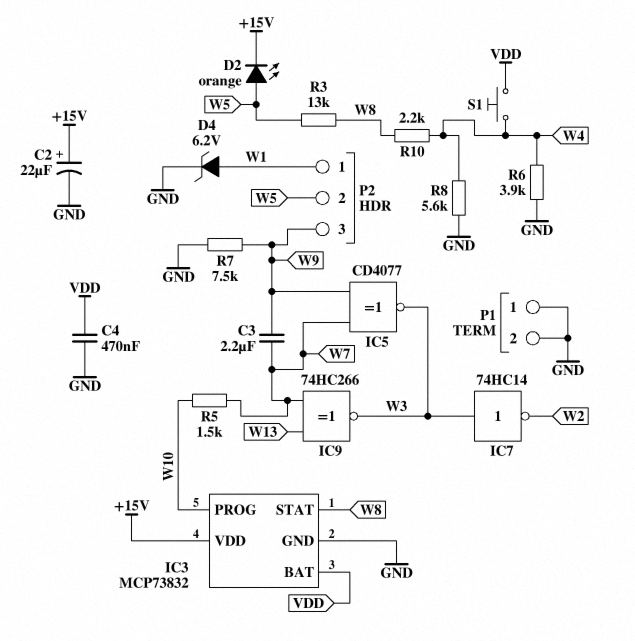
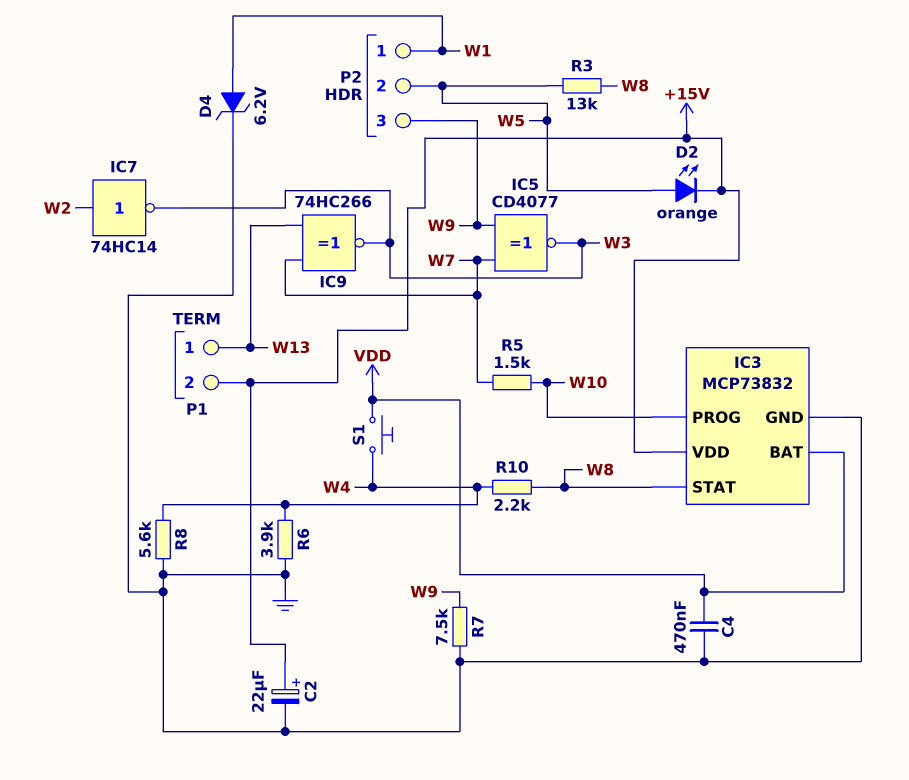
C3: 2.2uF (W7, W9) -> none
IC7: NOT 74HC14 (in W3, out W2) -> NOT 74HC14 (in W2, out W3)
P1 pin 1: GND -> W13
P1 pin 2: GND -> +15V

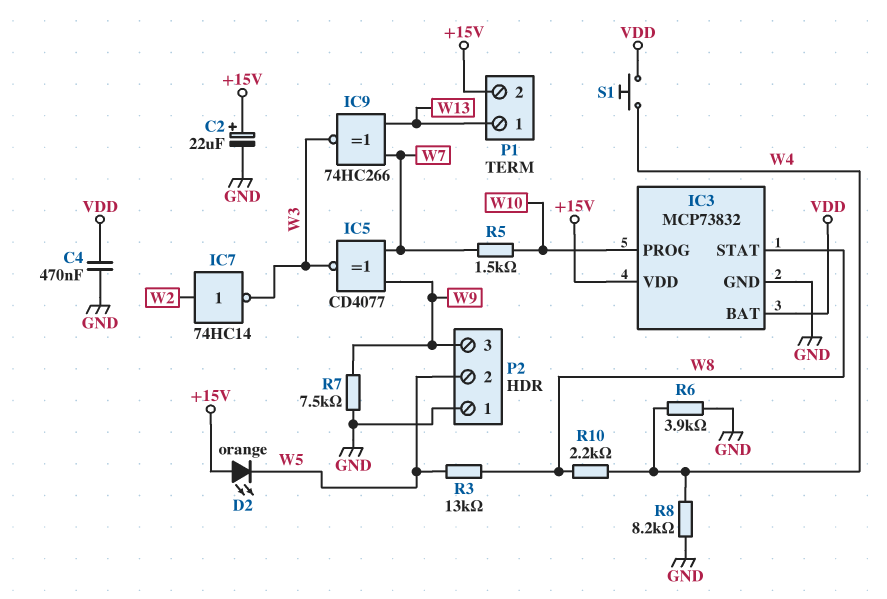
D2: LED orange (A W5, K +15V) -> LED orange (A +15V, K W5)
D4: zener 6.2V (A W1, K GND) -> none
P2 pin 1: W1 -> GND
R8: 5.6k (GND, W4) -> 8.2k (GND, W4)

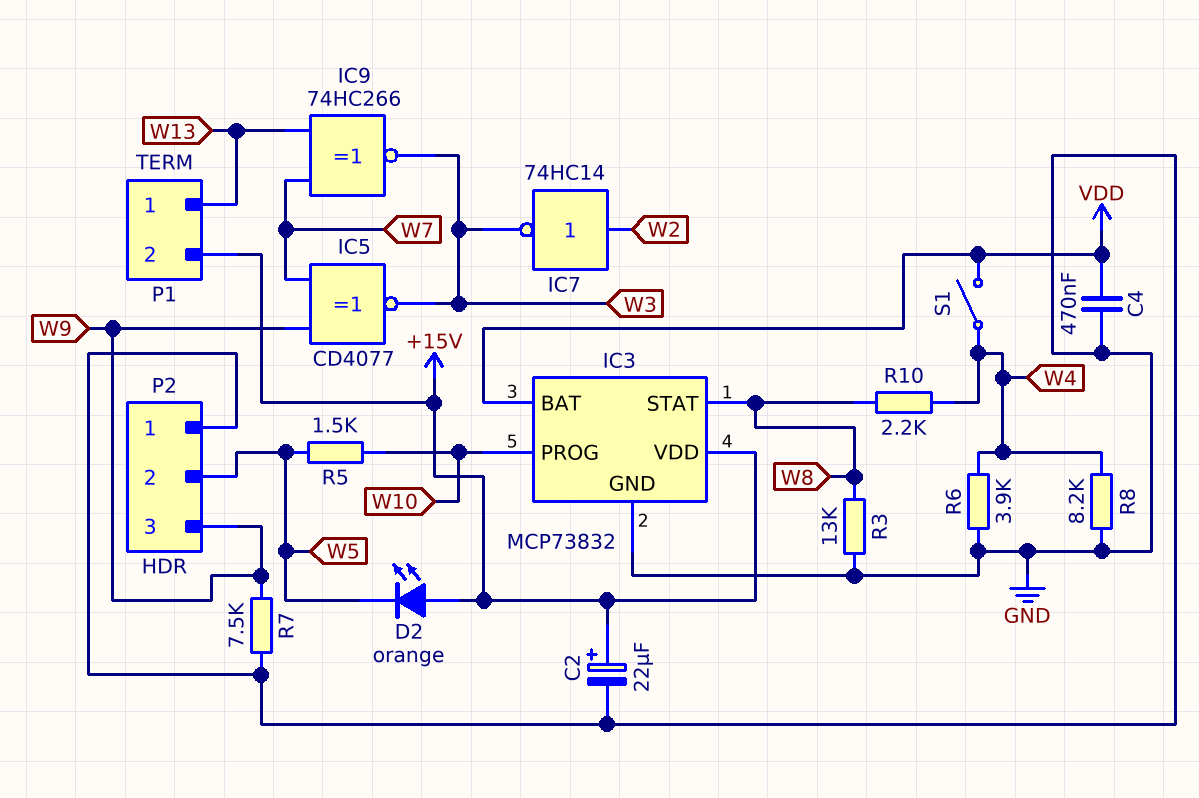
R3: 13k (W5, W8) -> 13k (GND, W8)
R5: 1.5k (W7, W10) -> 1.5k (W5, W10)
S1: button (VDD, W4) -> switch (VDD, W4)

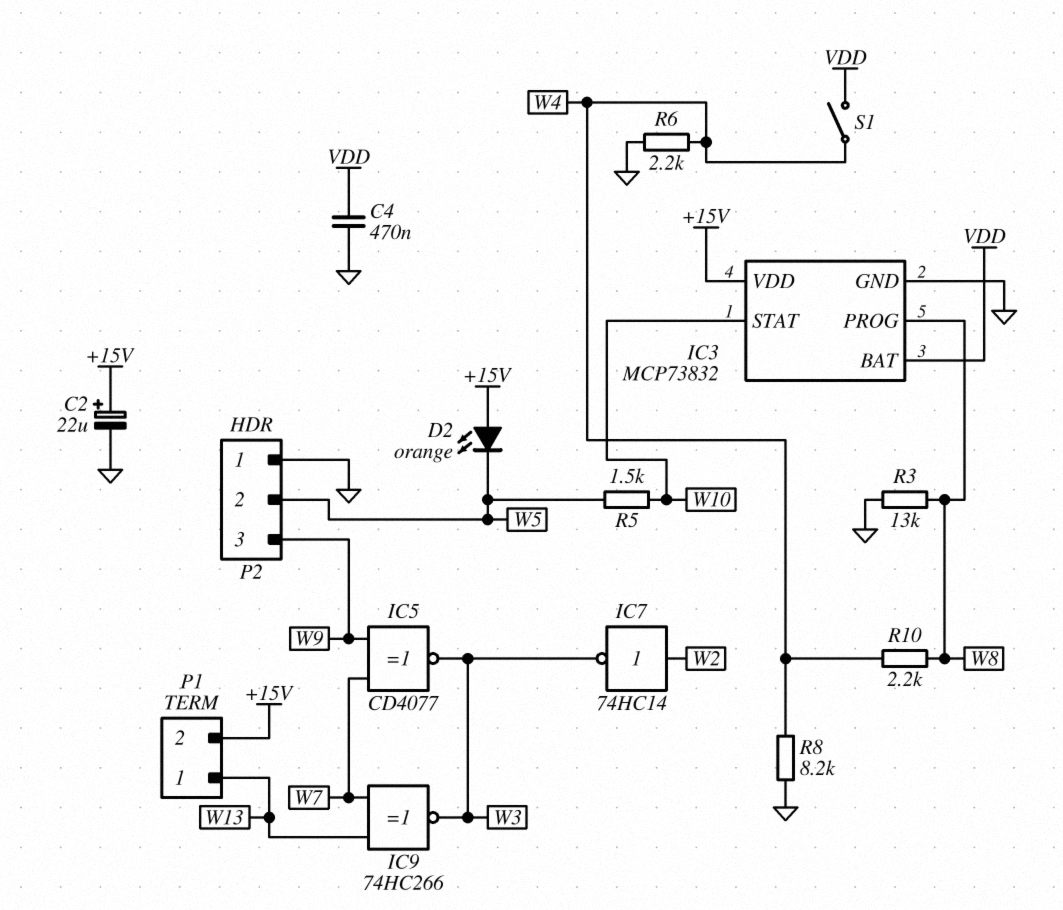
IC3 pin PROG: W10 -> W8
IC3 pin STAT: W8 -> W10
R6: 3.9k (GND, W4) -> 2.2k (GND, W4)
R7: 7.5k (GND, W9) -> none

